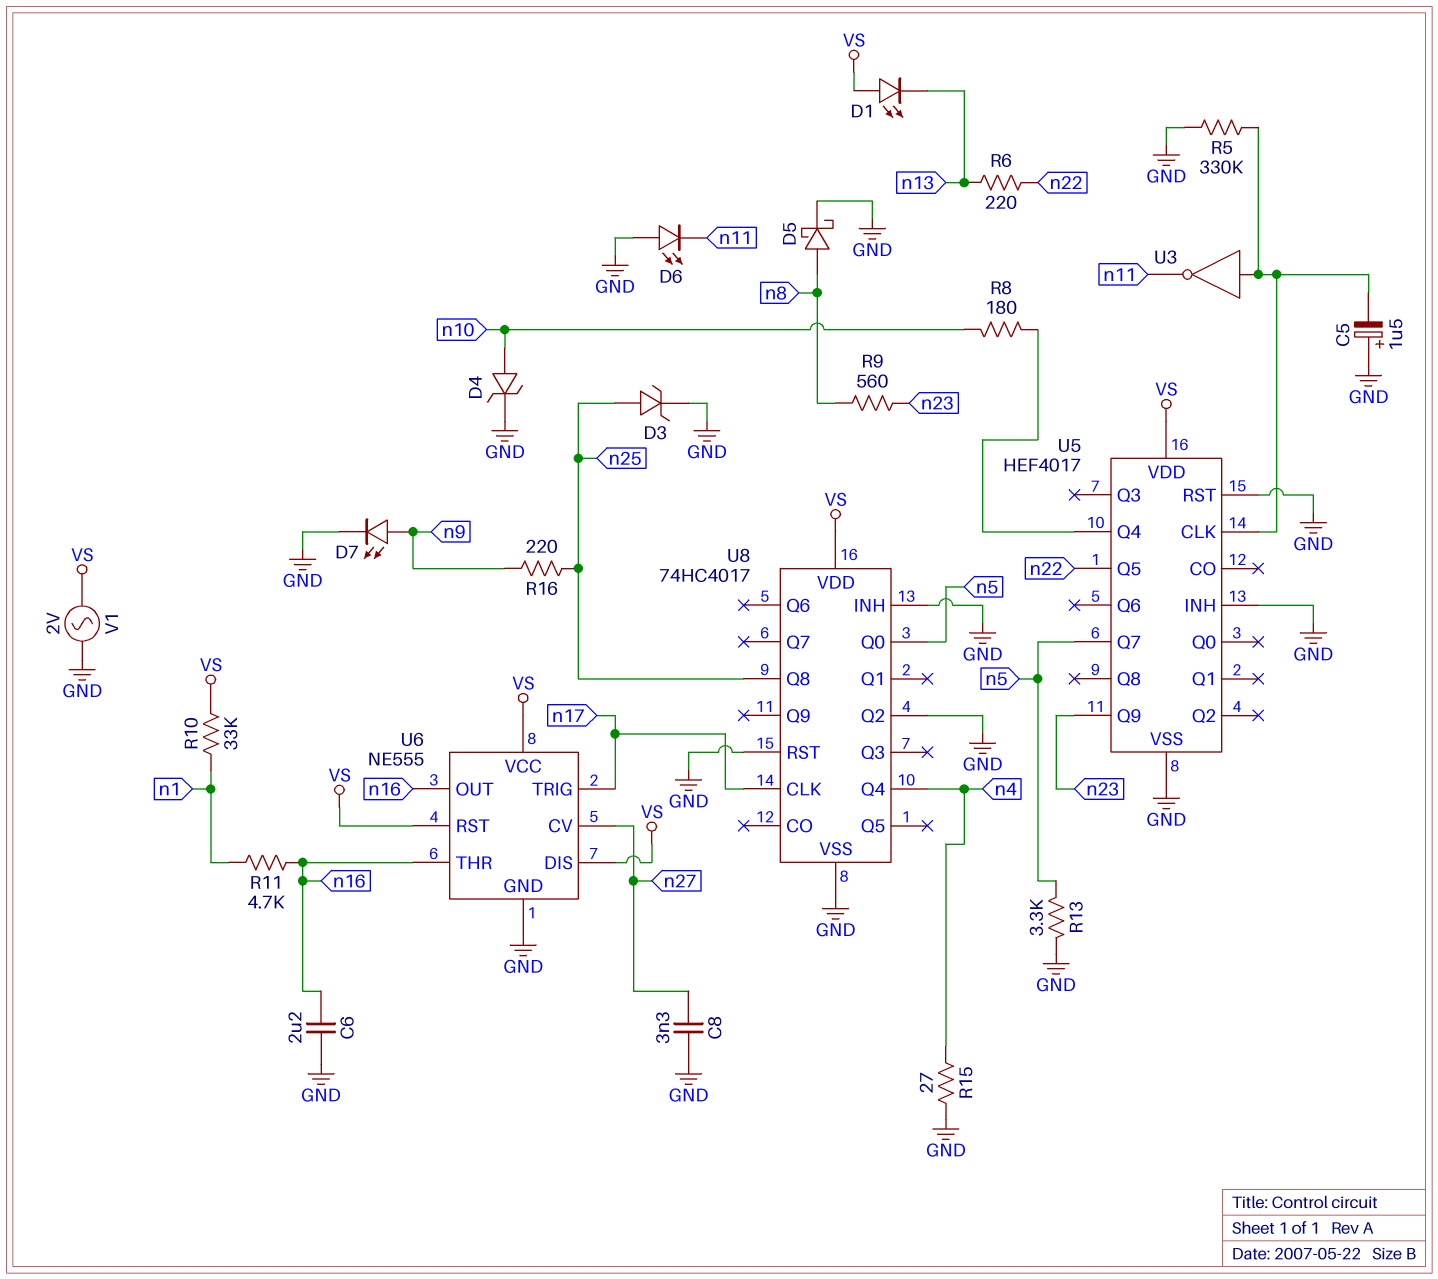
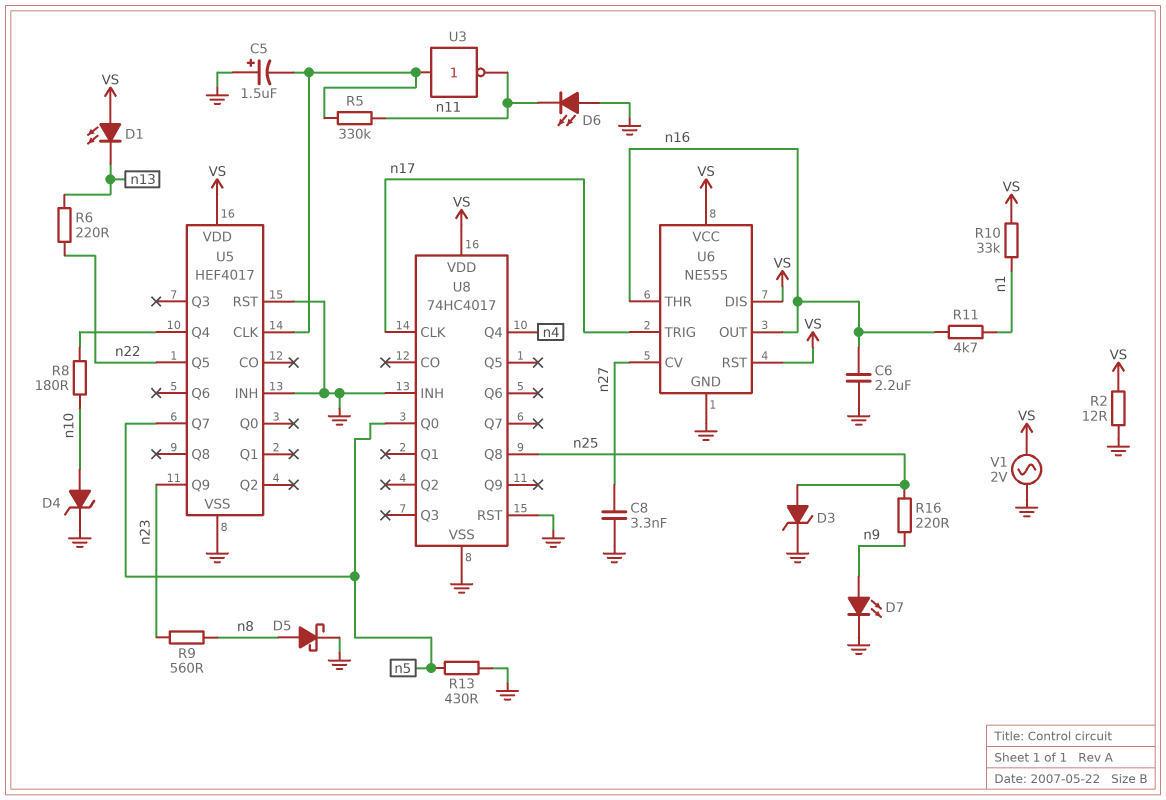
R2: none -> 12 (GND, VS)
R5: 330k (GND, U5/CLK) -> 330k (U5/CLK, n11)
R13: 3.3k (GND, n5) -> 430 (GND, n5)
R15: 27 (GND, n4) -> none
U8 pin Q2: GND -> none

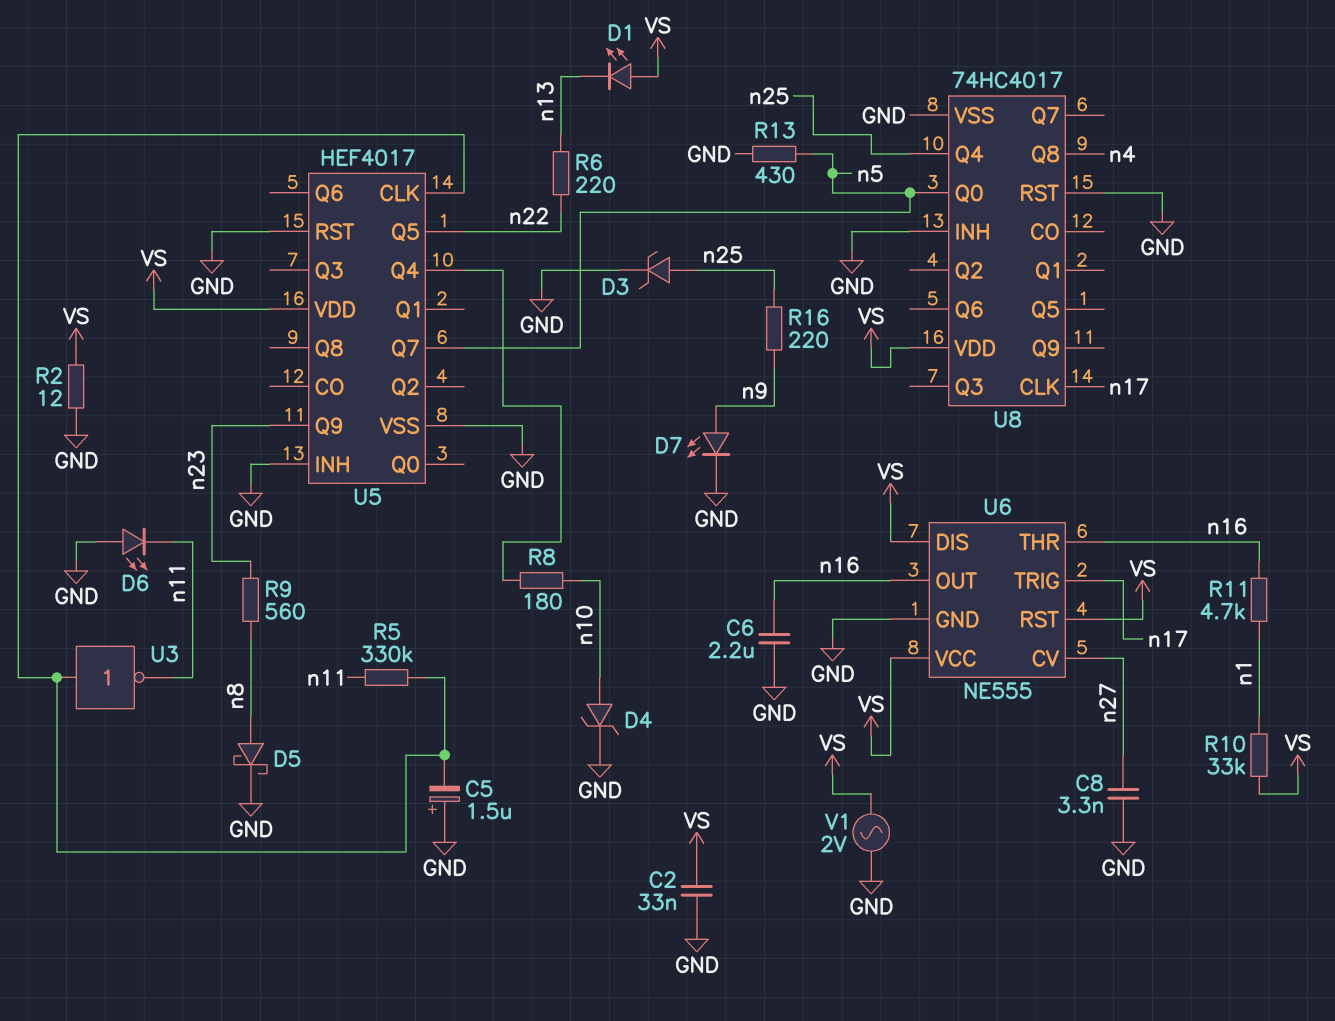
C2: none -> 33nF (GND, VS)
U8 pin Q4: n4 -> n25
U8 pin Q8: n25 -> n4

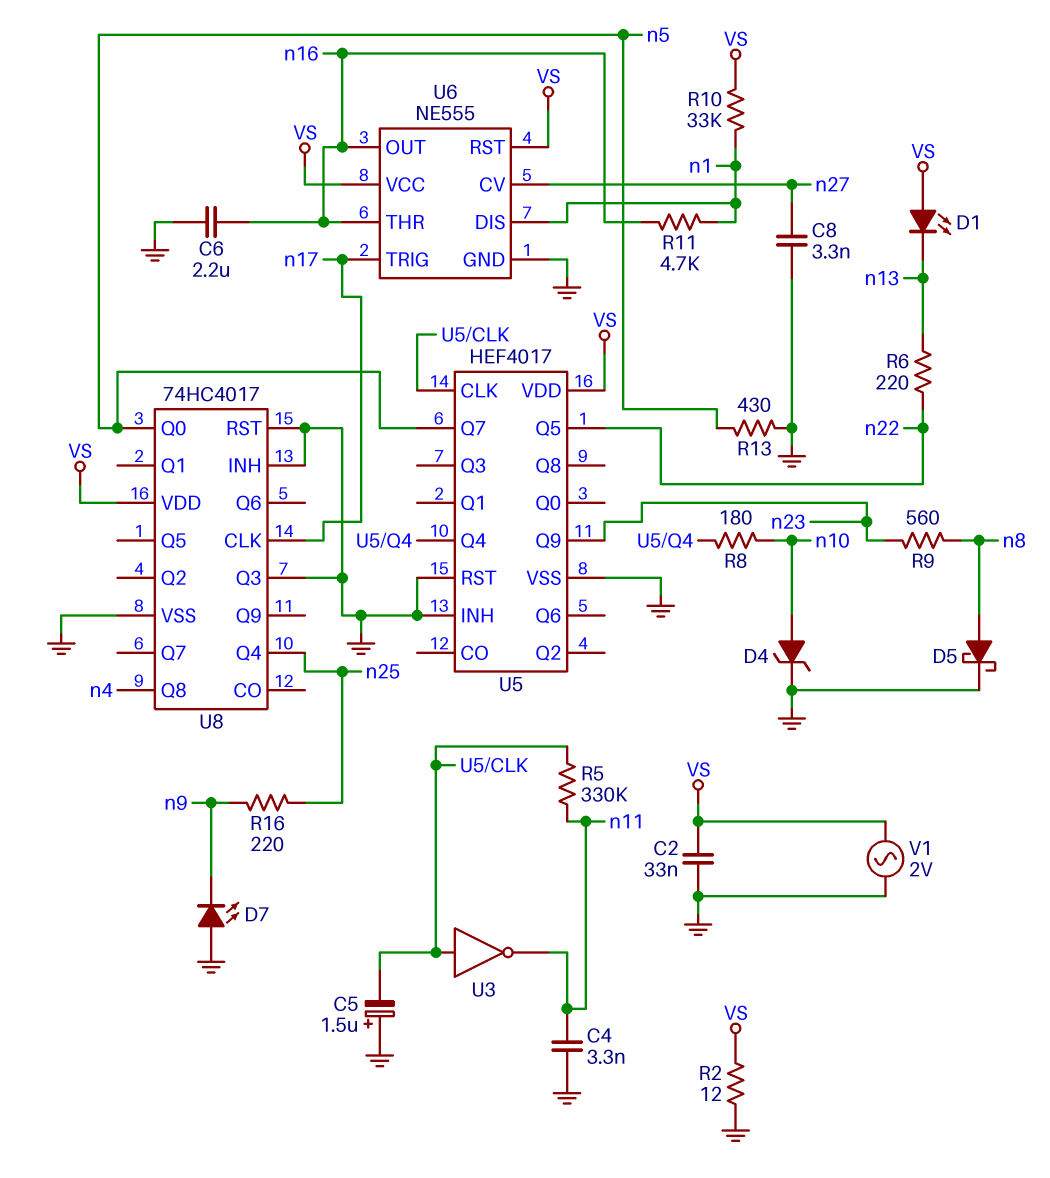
C4: none -> 3.3nF (GND, n11)
D3: zener (A n25, K GND) -> none
D6: LED (A GND, K n11) -> none
D7: LED (A n9, K GND) -> LED (A GND, K n9)
U6 pin DIS: VS -> n1
U8 pin Q3: none -> GND

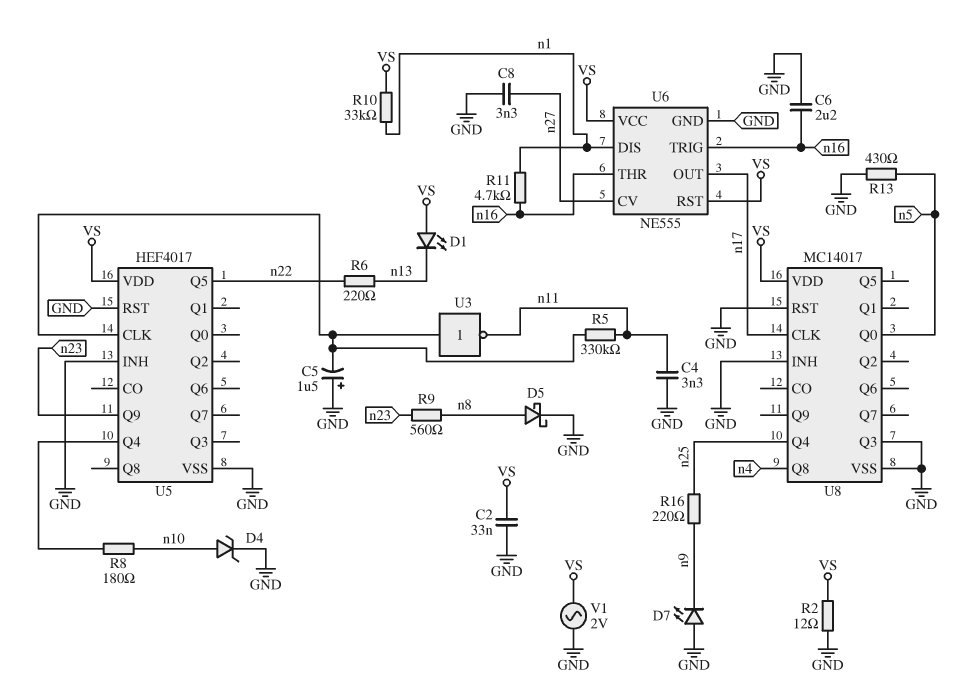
U5 pin Q7: n5 -> none
U6 pin OUT: n16 -> n17
U6 pin TRIG: n17 -> n16
U8: 74HC4017 -> MC14017

